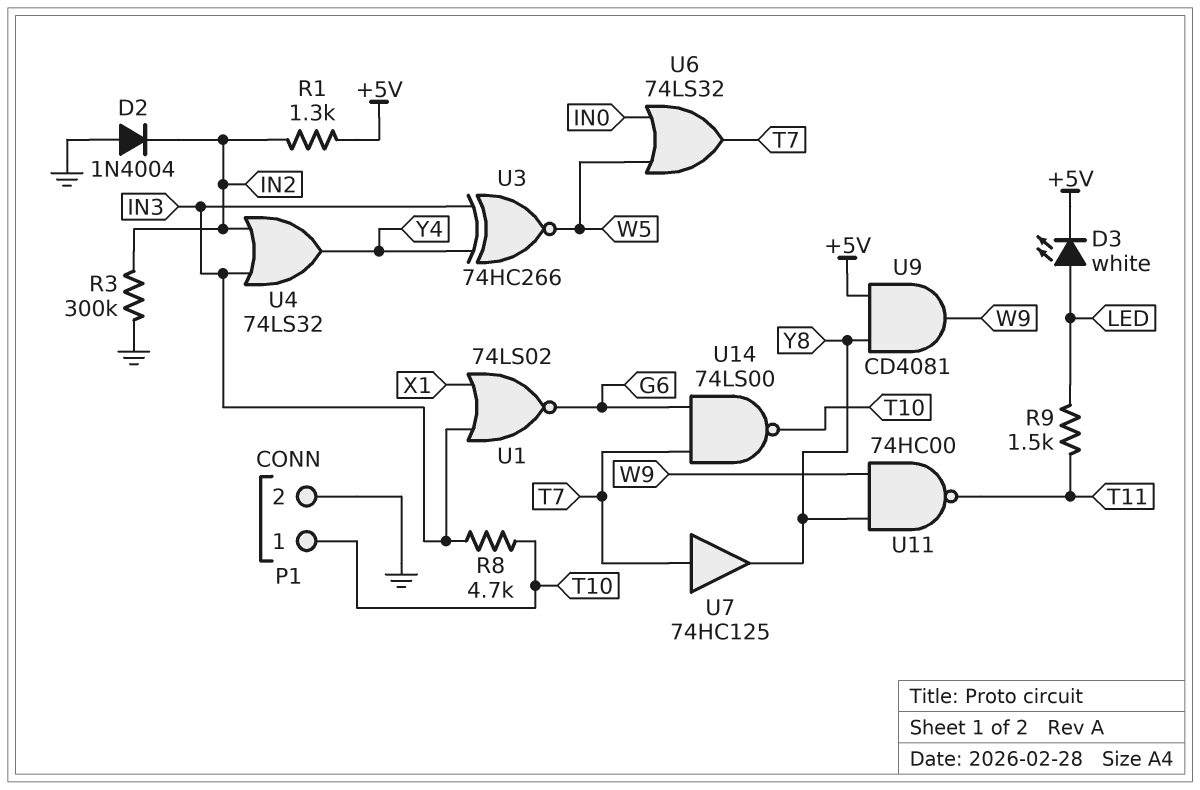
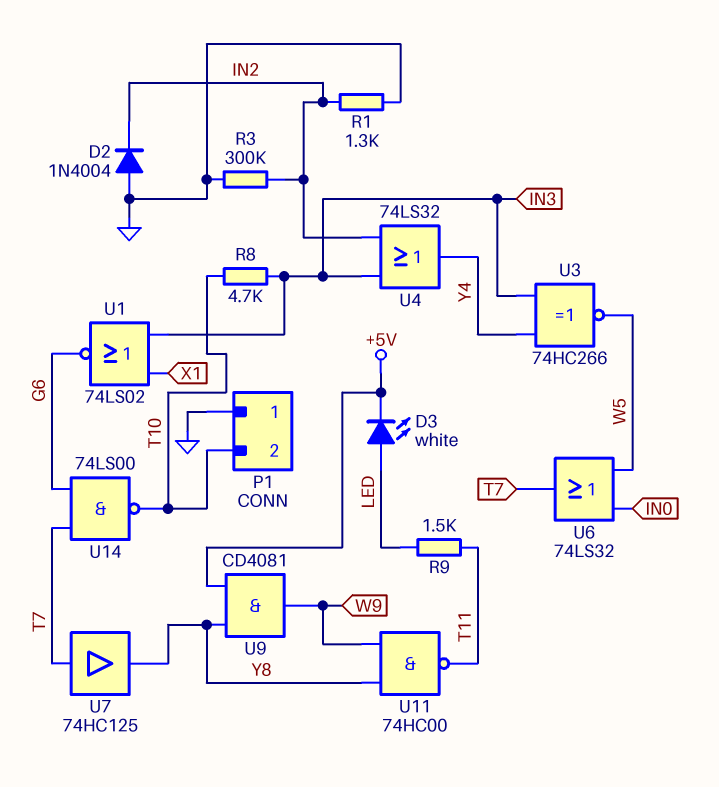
P1 pin 1: T10 -> GND
P1 pin 2: GND -> T10
R1: 1.3k (+5V, IN2) -> 1.3k (GND, IN2)

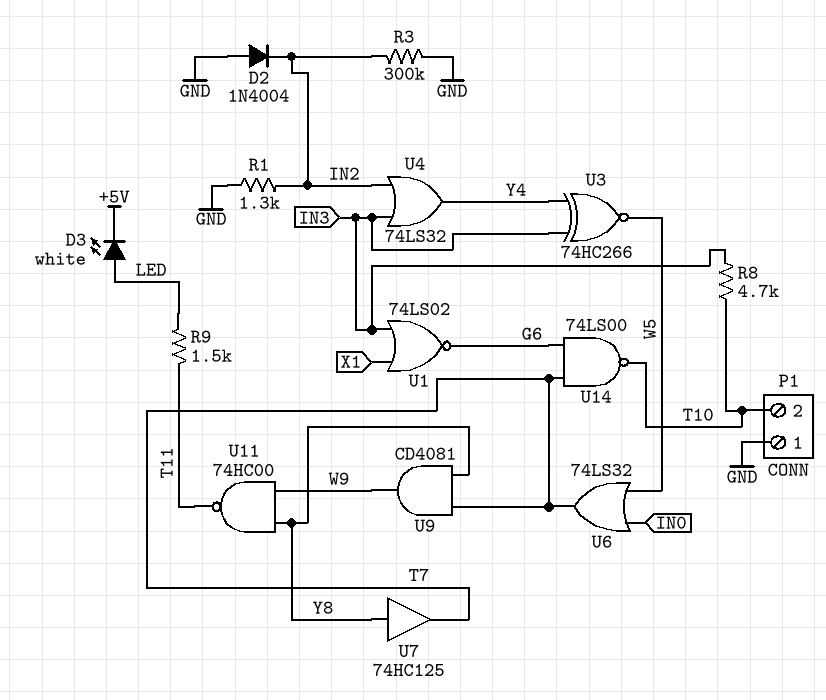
U7: buffer 74HC125 (in T7, out Y8) -> buffer 74HC125 (in Y8, out T7)
U9: AND CD4081 (in +5V, in Y8, out W9) -> AND CD4081 (in T7, in Y8, out W9)

